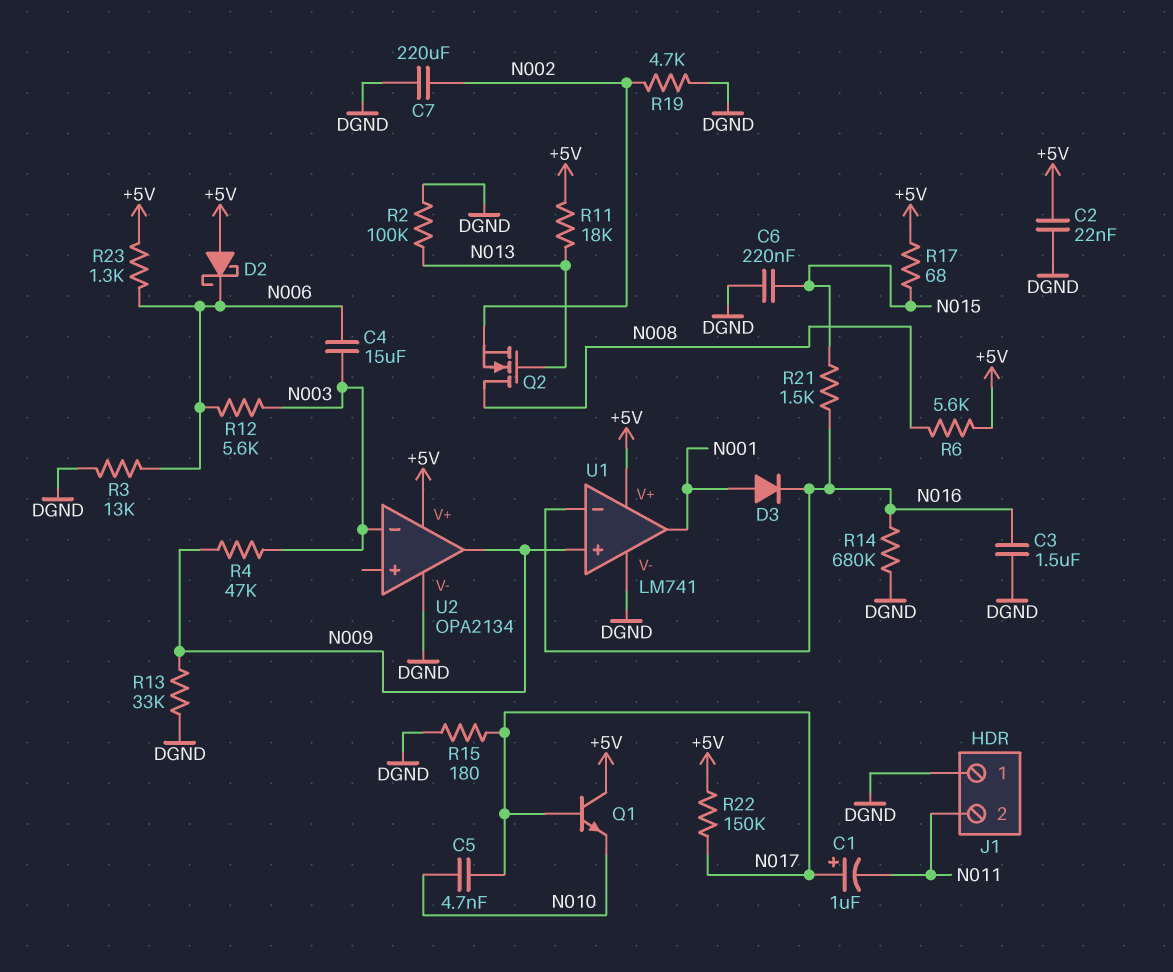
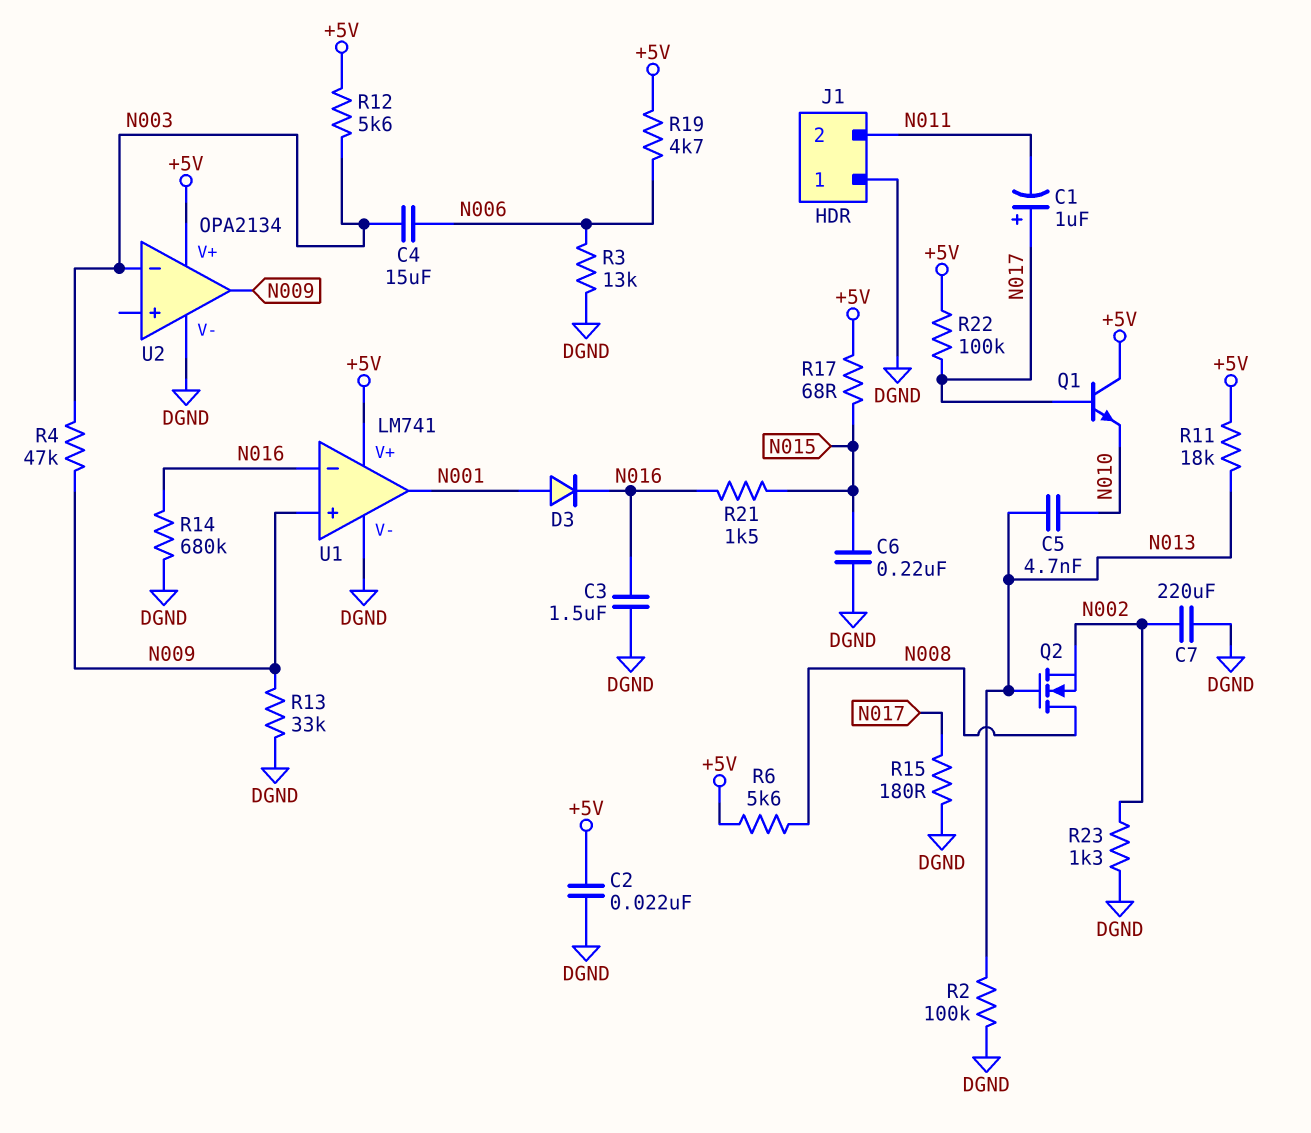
C5: 4.7nF (N010, N017) -> 4.7nF (N010, N013)
D2: schottky (A +5V, K N006) -> none
R12: 5.6k (N003, N006) -> 5.6k (+5V, N003)
R19: 4.7k (DGND, N002) -> 4.7k (+5V, N006)
R22: 150k (+5V, N017) -> 100k (+5V, N017)
R23: 1.3k (+5V, N006) -> 1.3k (DGND, N002)

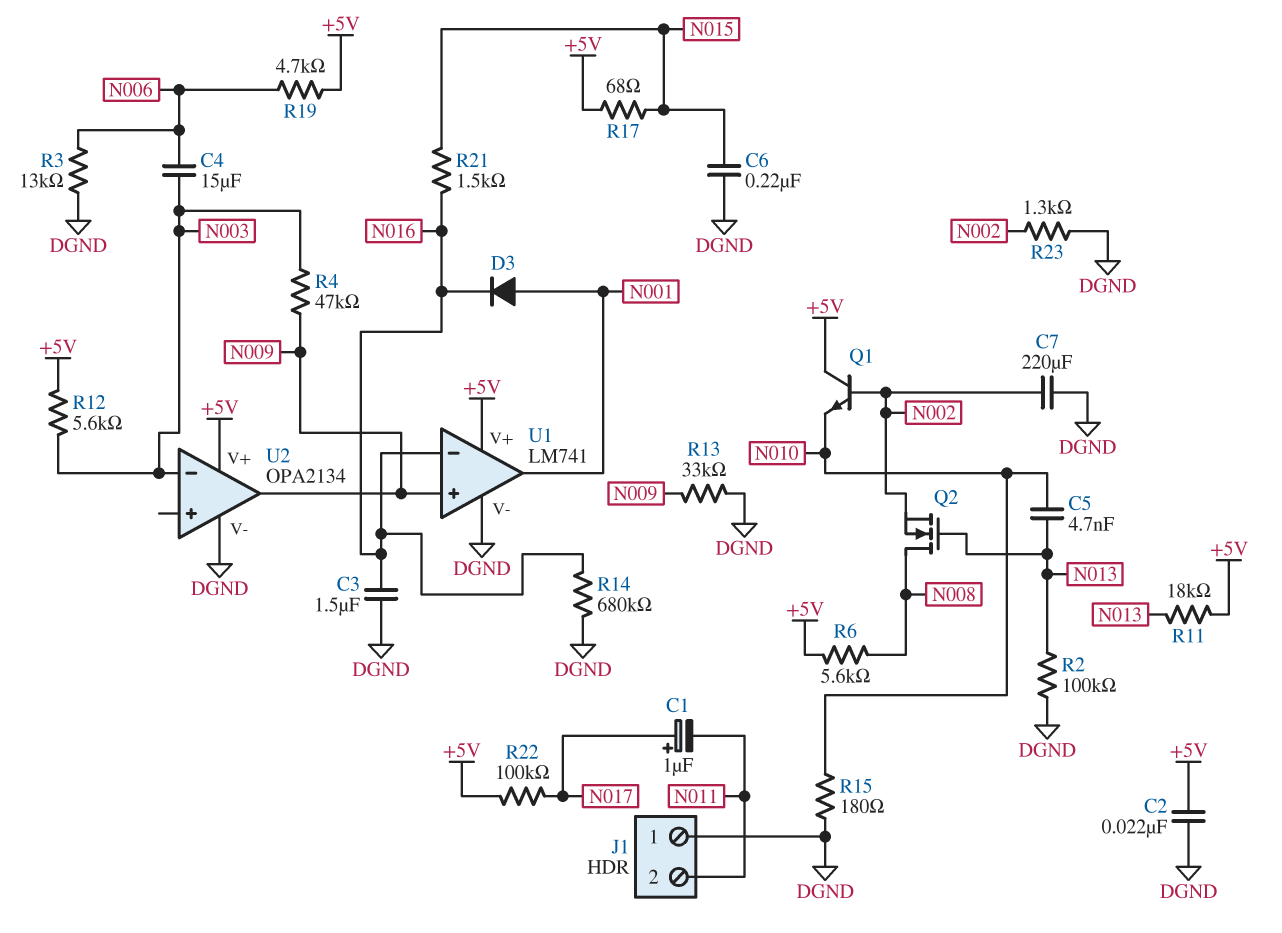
Q1: NPN (B N017, C +5V, E N010) -> NPN (B N002, C +5V, E N010)
R15: 180 (DGND, N017) -> 180 (DGND, N010)

